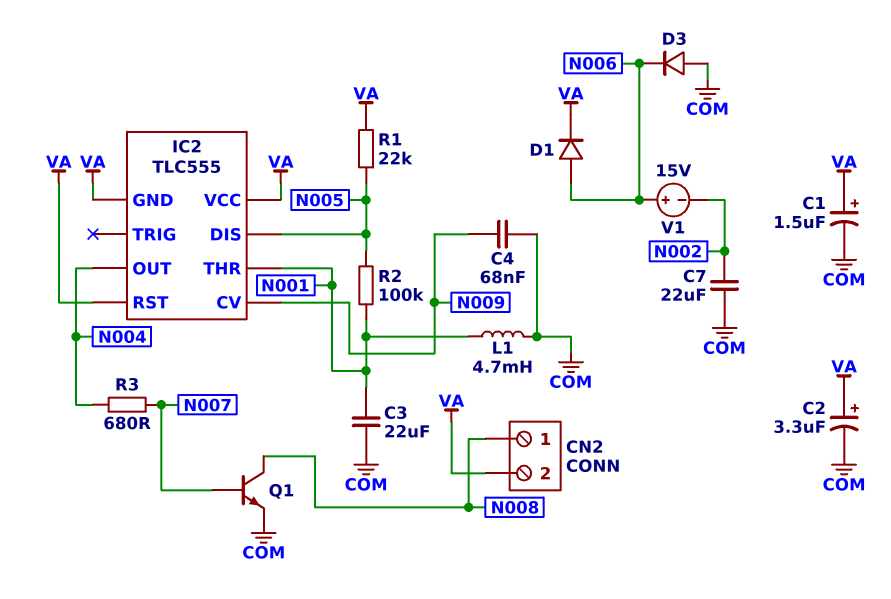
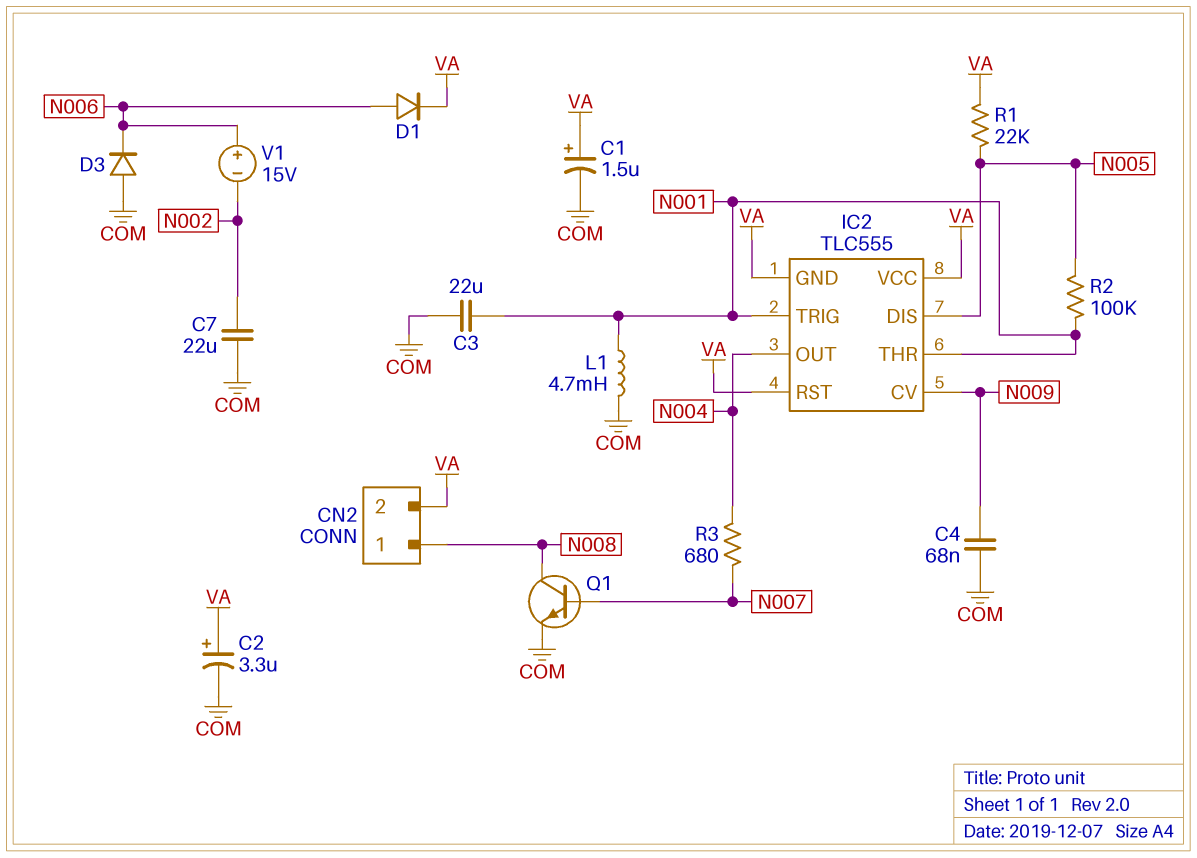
IC2 pin TRIG: none -> N001

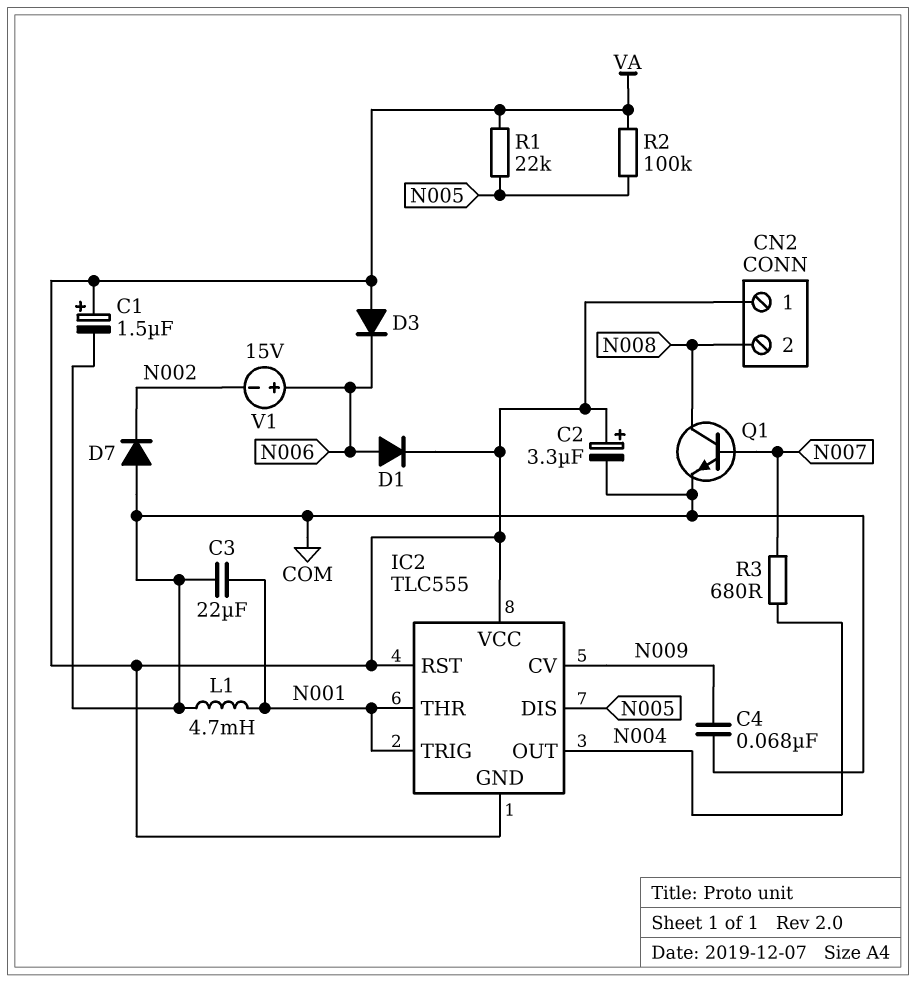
C7: 22uF (COM, N002) -> none
CN2 pin 1: N008 -> VA
CN2 pin 2: VA -> N008
D3: diode (A COM, K N006) -> diode (A VA, K N006)
D7: none -> diode (A COM, K N002)
R2: 100k (N001, N005) -> 100k (N005, VA)

